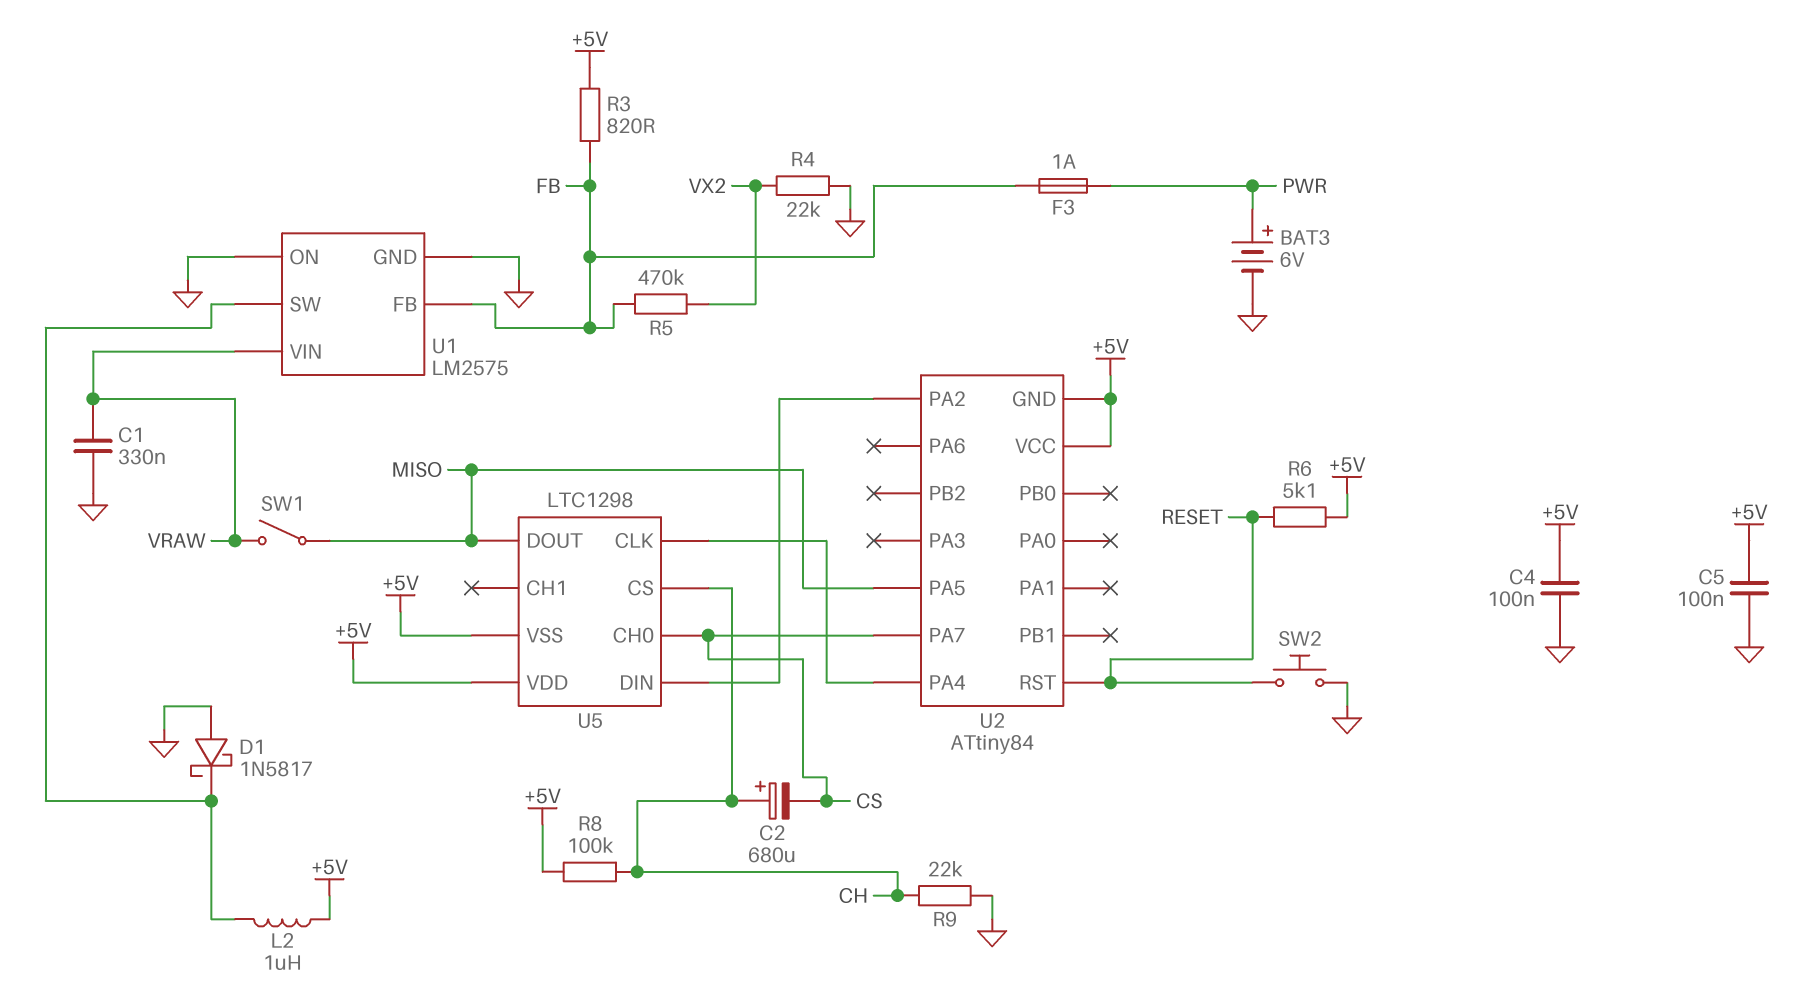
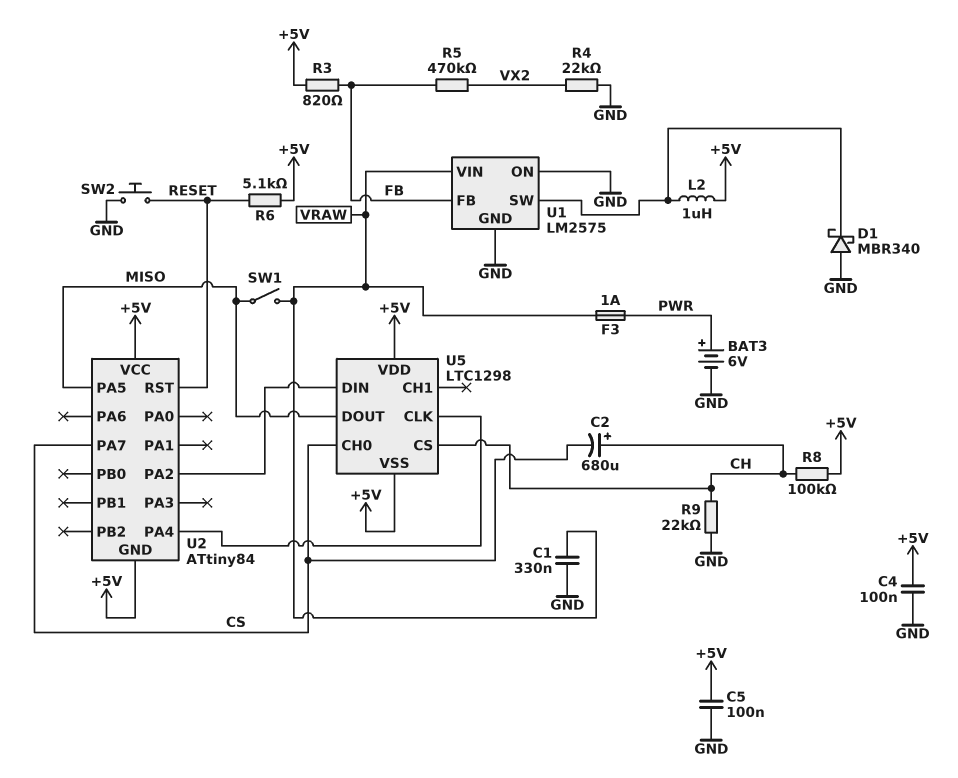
D1: schottky 1N5817 (A GND, K U1/SW) -> schottky MBR340 (A GND, K U1/SW)
F3: 1A (FB, PWR) -> 1A (PWR, VRAW)

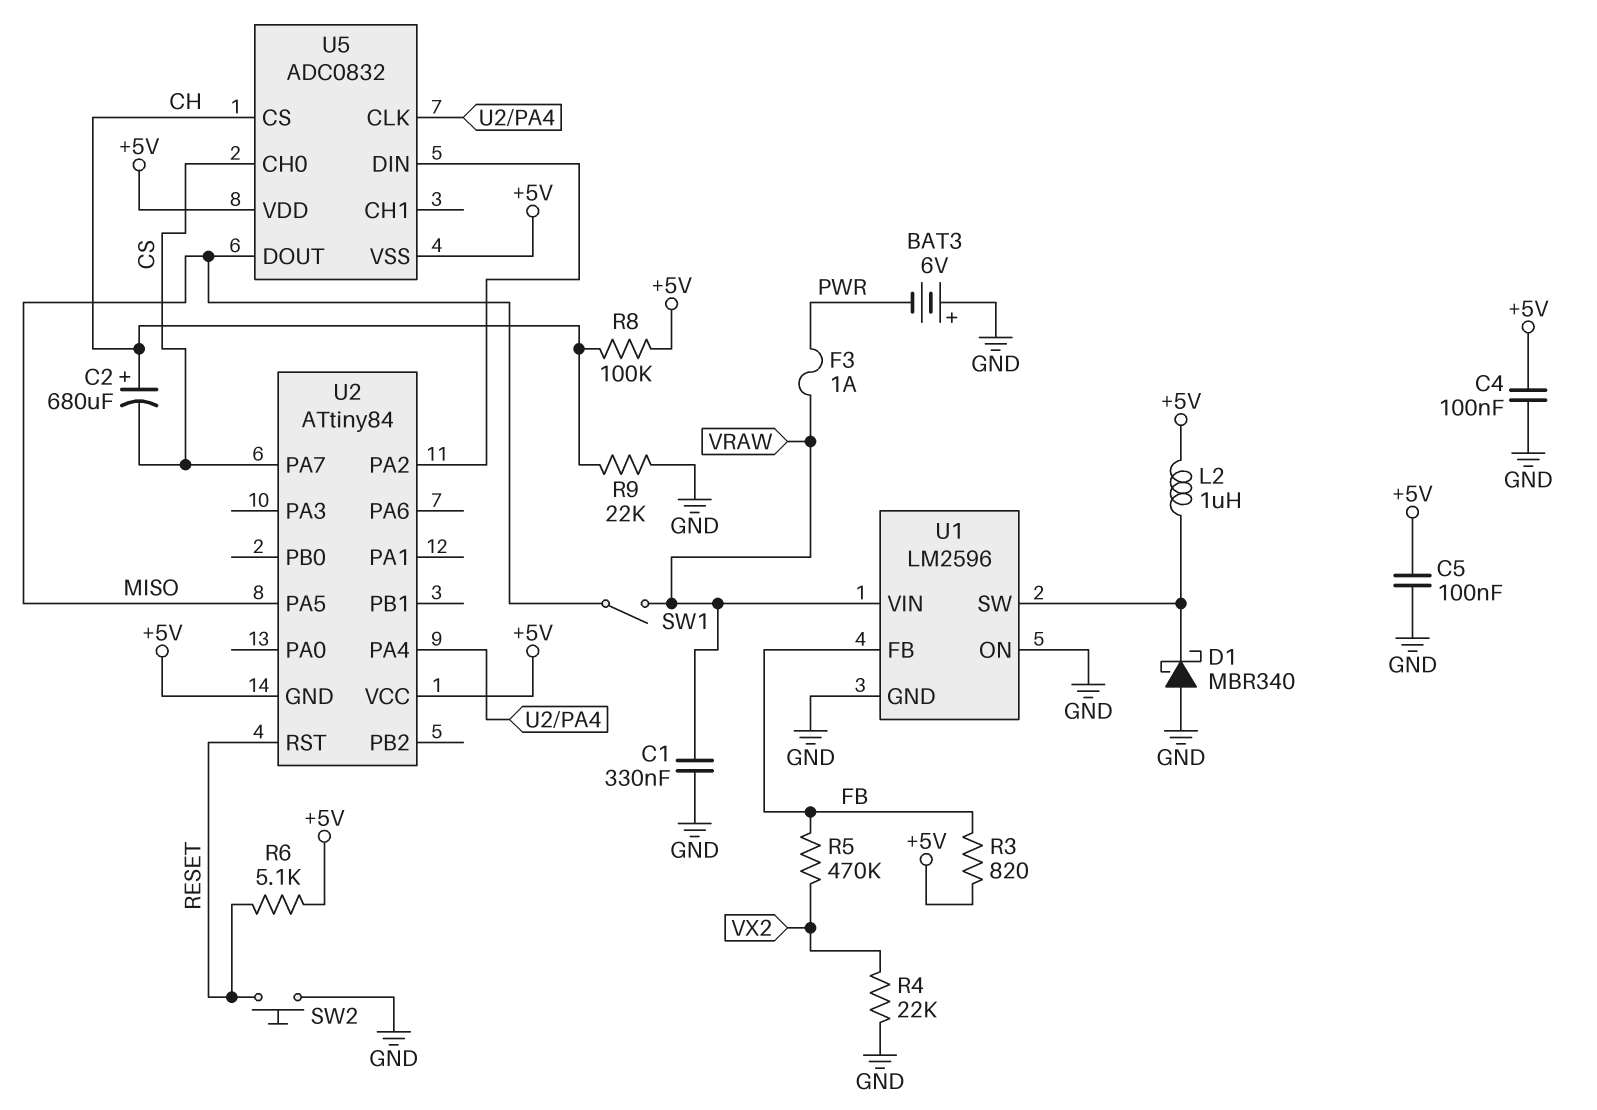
BAT3: 6V (plus PWR, minus GND) -> 6V (plus GND, minus PWR)
U1: LM2575 -> LM2596
U5: LTC1298 -> ADC0832

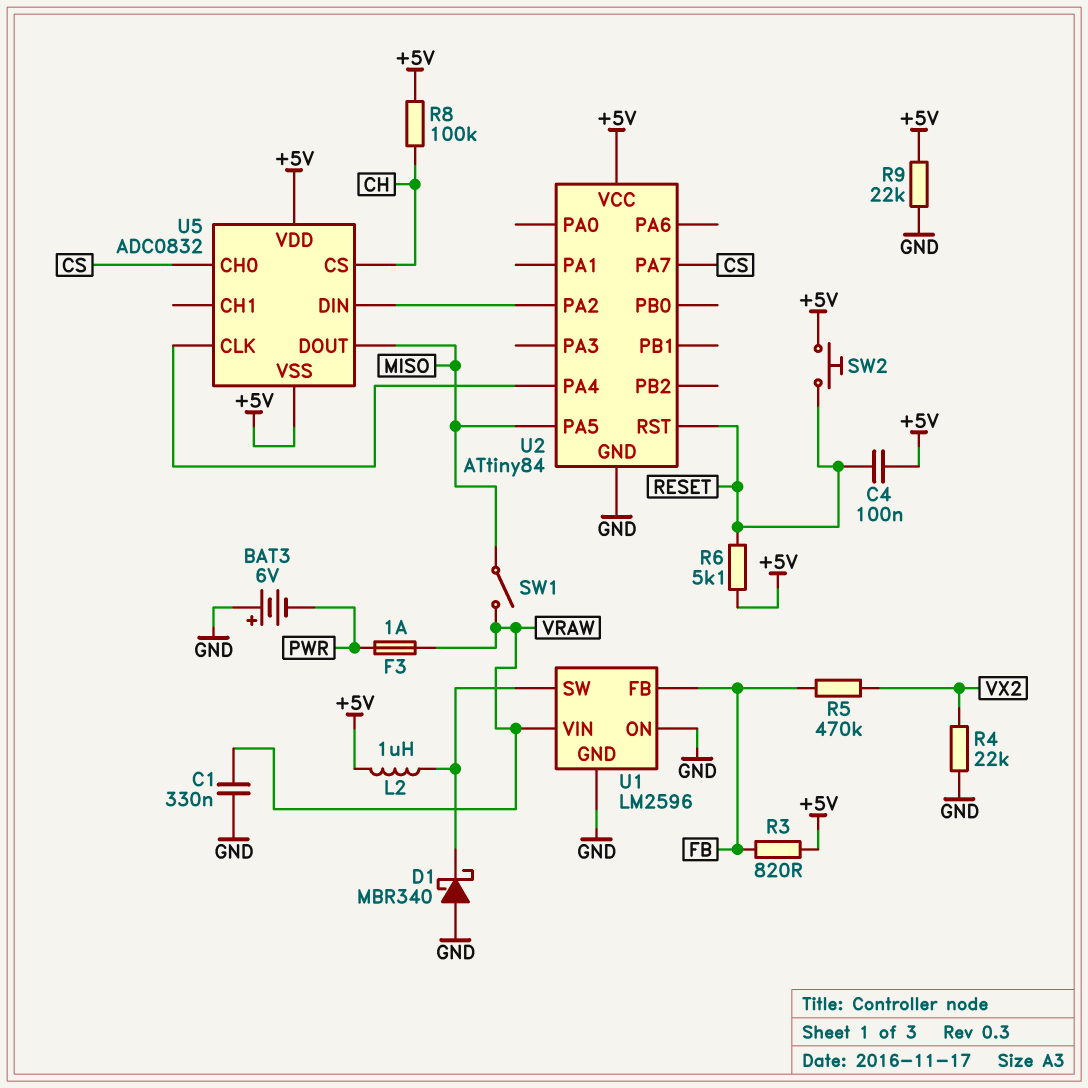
C2: 680uF (plus CH, minus CS) -> none
C4: 100nF (+5V, GND) -> 100nF (+5V, RESET)
C5: 100nF (+5V, GND) -> none
R9: 22k (CH, GND) -> 22k (+5V, GND)
SW2: button (GND, RESET) -> button (+5V, RESET)
U2 pin GND: +5V -> GND

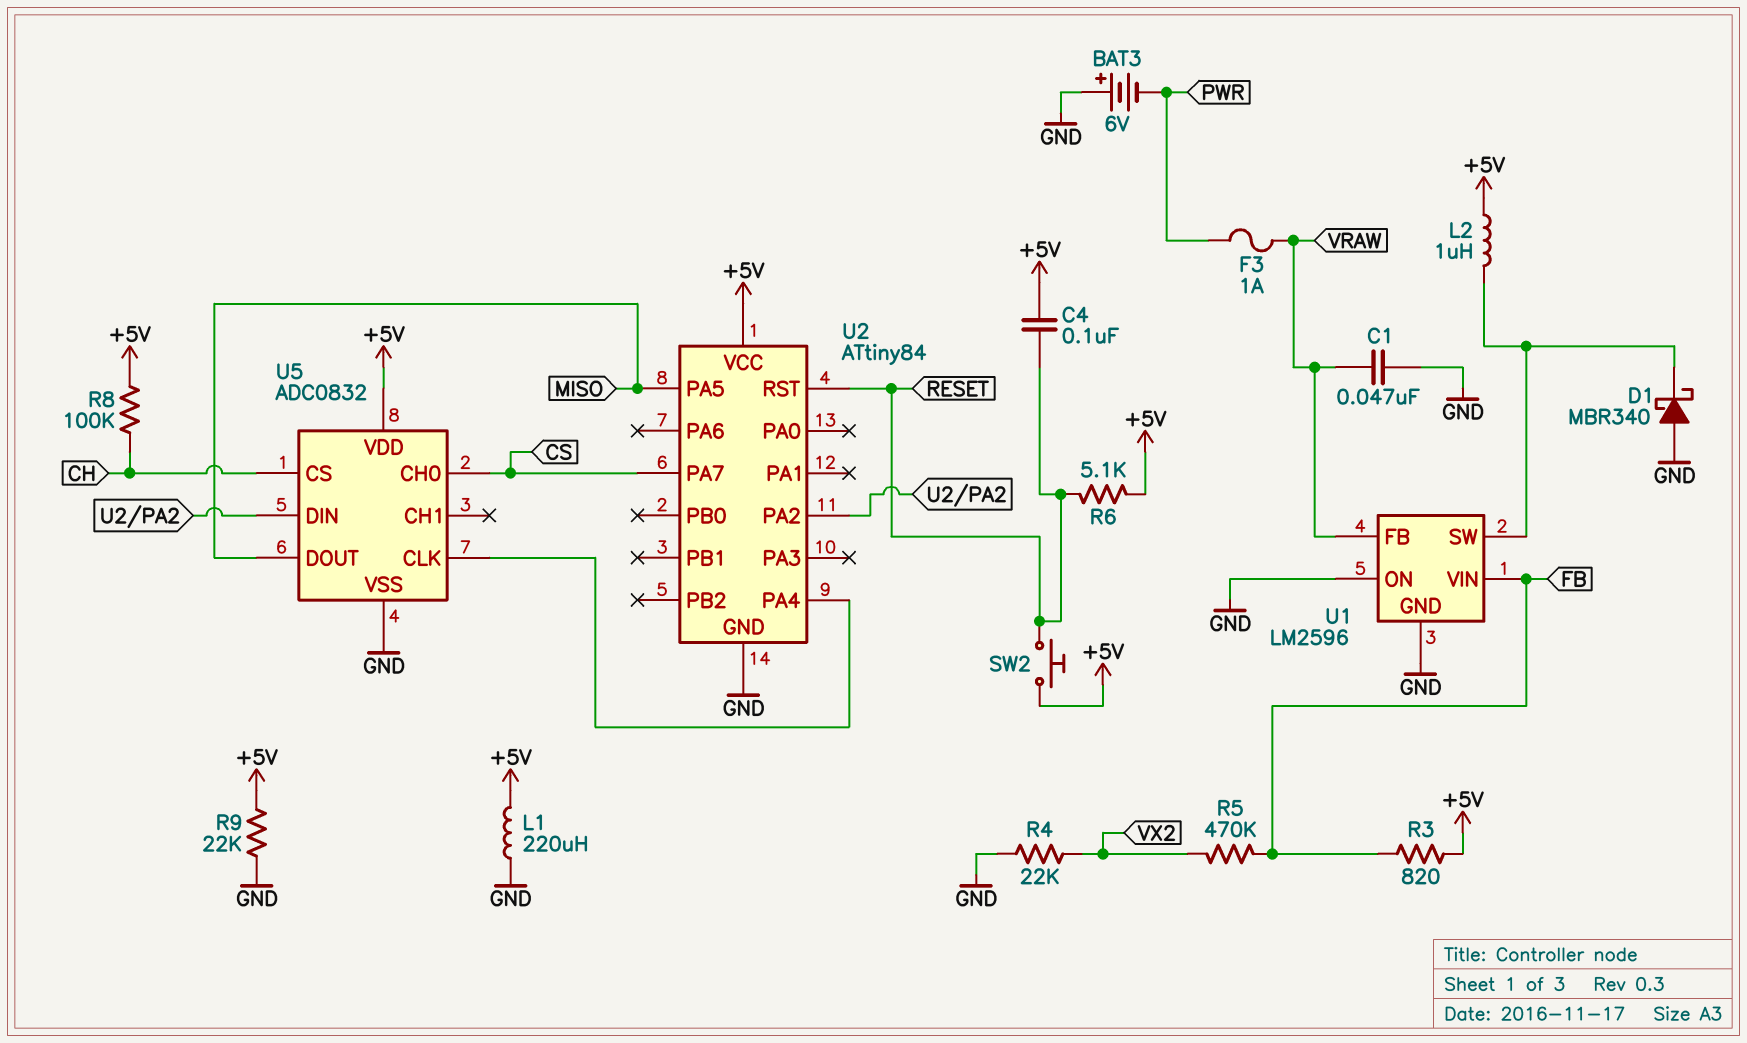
C1: 330nF (GND, VRAW) -> 47nF (GND, VRAW)
L1: none -> 220uH (+5V, GND)
SW1: switch (MISO, VRAW) -> none
U1 pin FB: FB -> VRAW
U1 pin VIN: VRAW -> FB
U5 pin VSS: +5V -> GND

